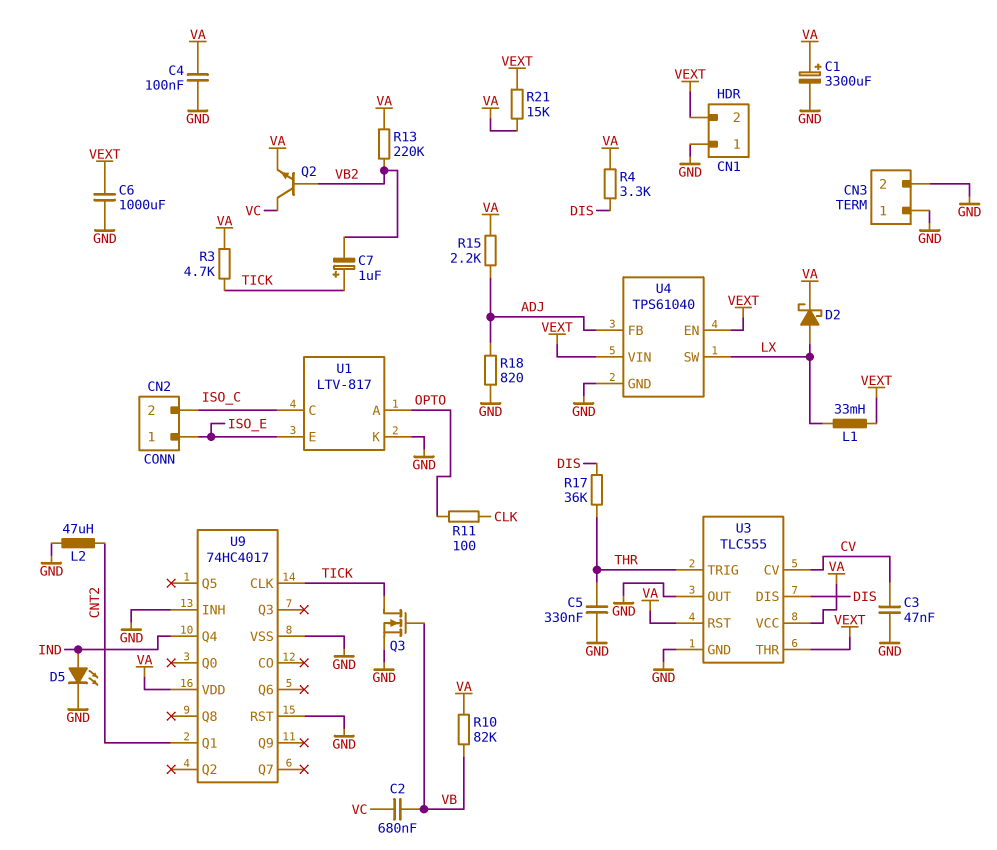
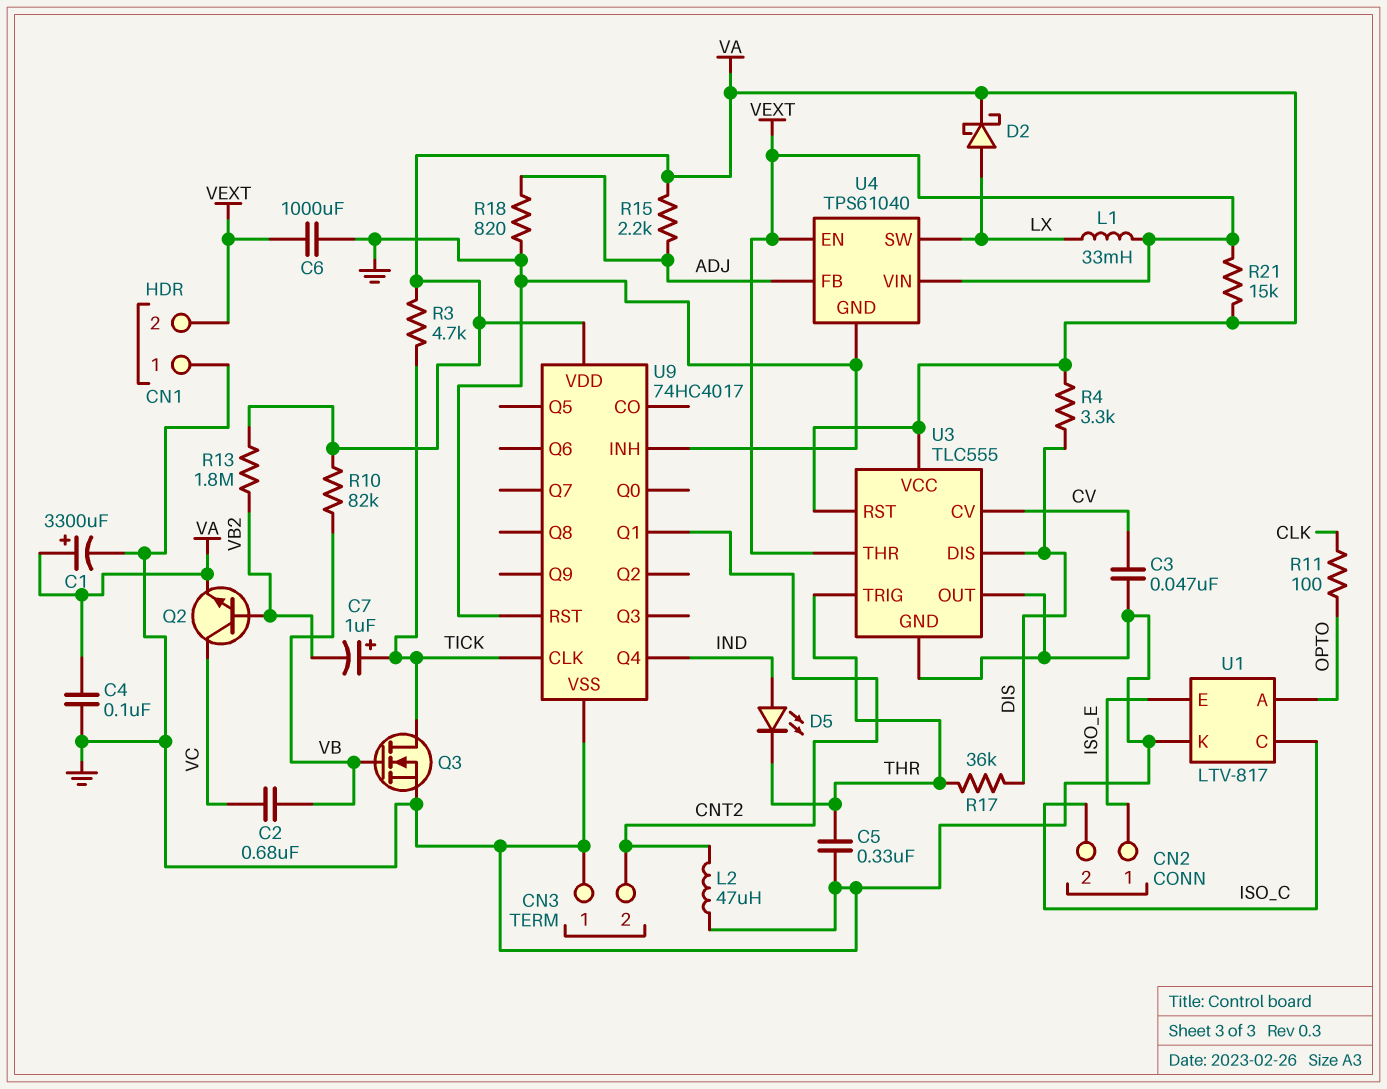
CN3 pin 2: GND -> CNT2
D5: LED (A IND, K GND) -> LED (A IND, K THR)
R13: 220k (VA, VB2) -> 1.8M (VA, VB2)

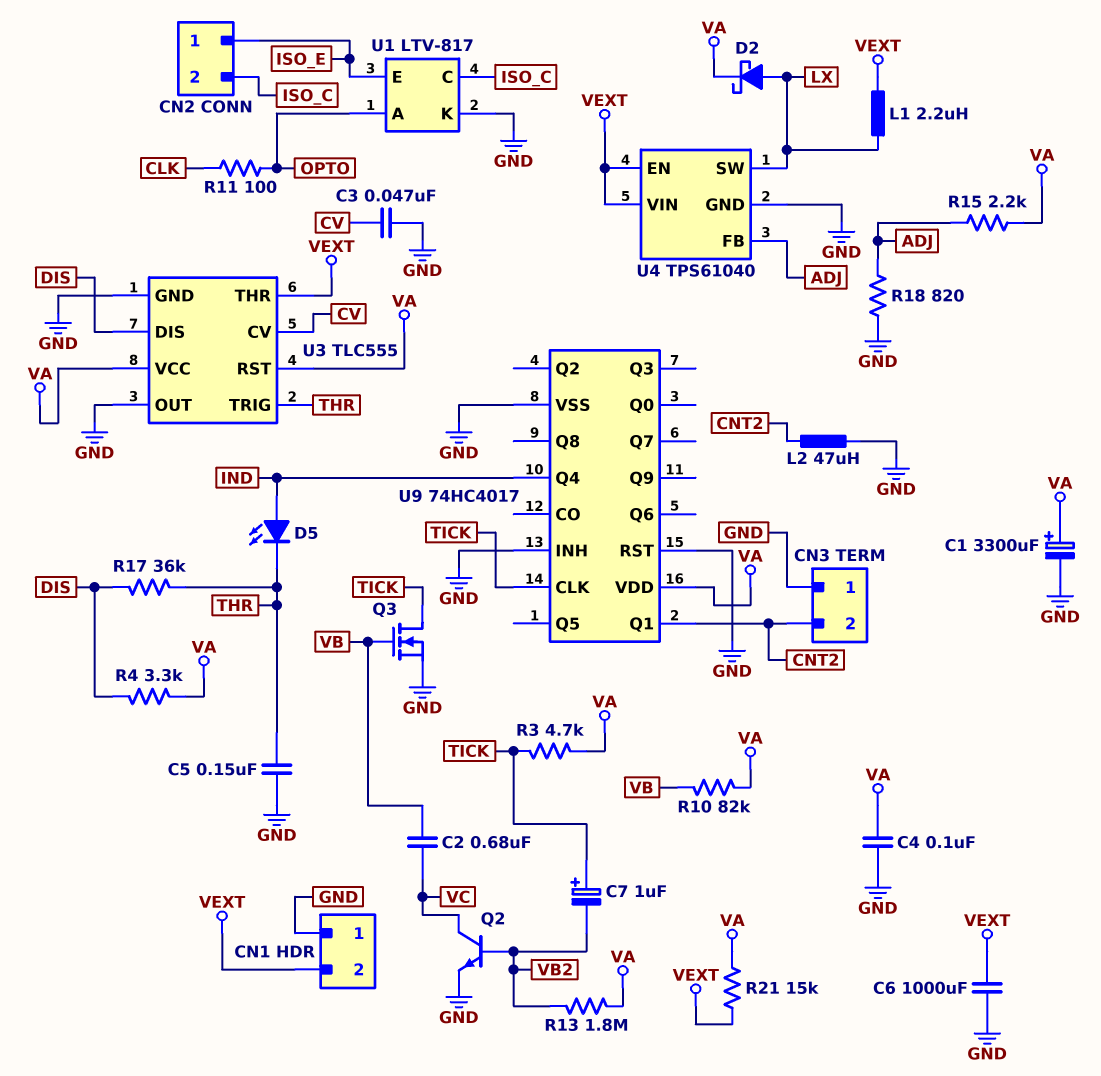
C5: 330nF (GND, THR) -> 150nF (GND, THR)
L1: 33mH (LX, VEXT) -> 2.2uH (LX, VEXT)
Q2: NPN (B VB2, C VC, E VA) -> NPN (B VB2, C VC, E GND)

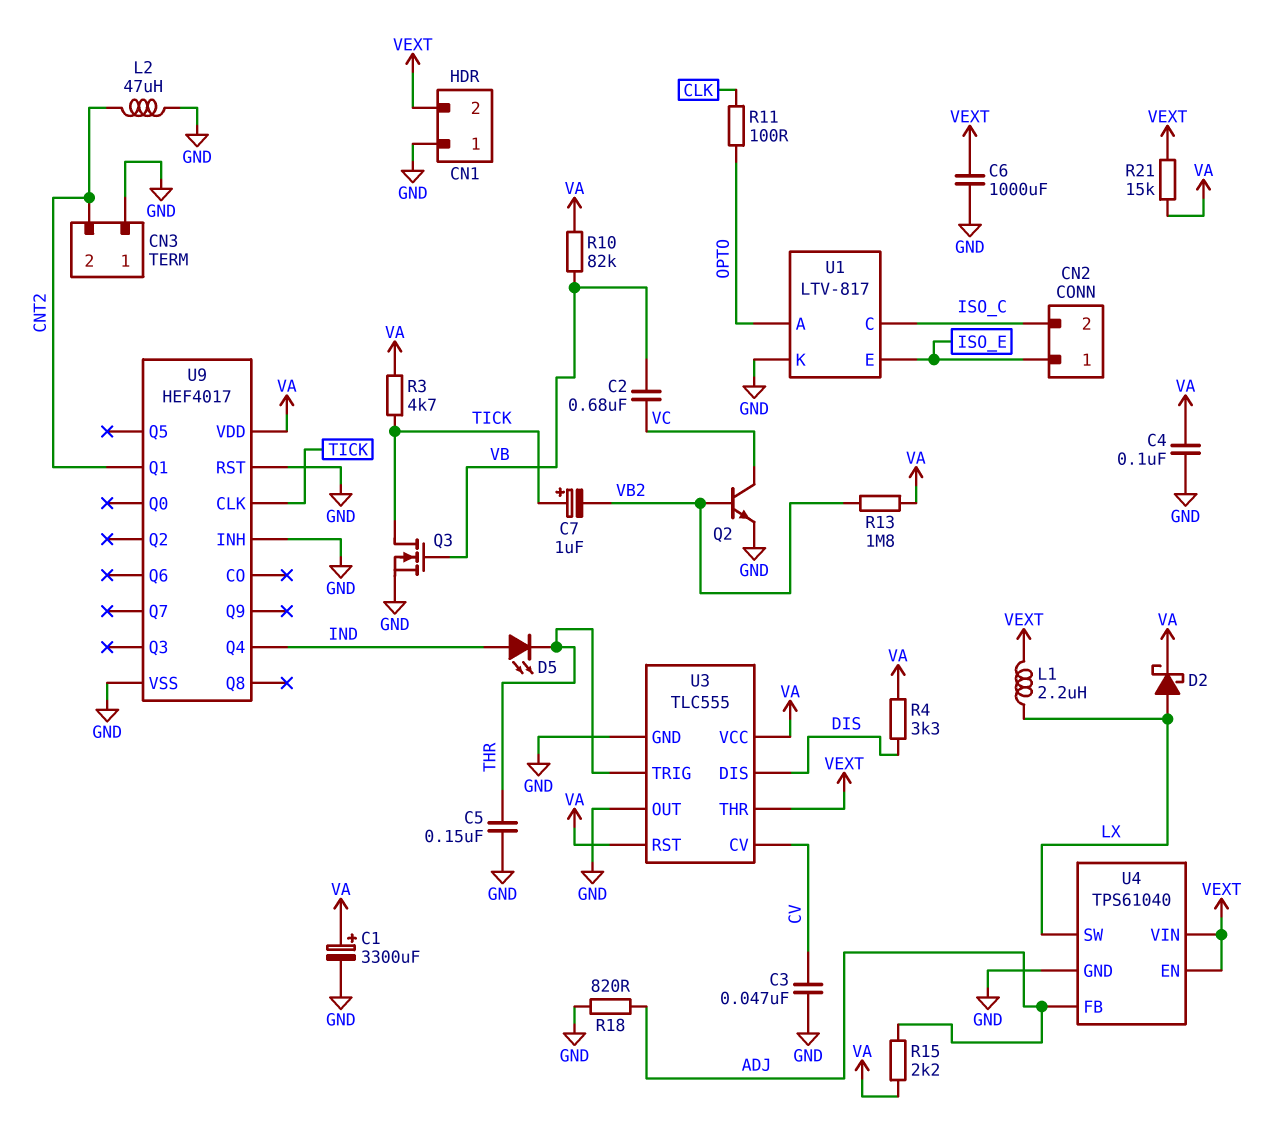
R17: 36k (DIS, THR) -> none
U9: 74HC4017 -> HEF4017

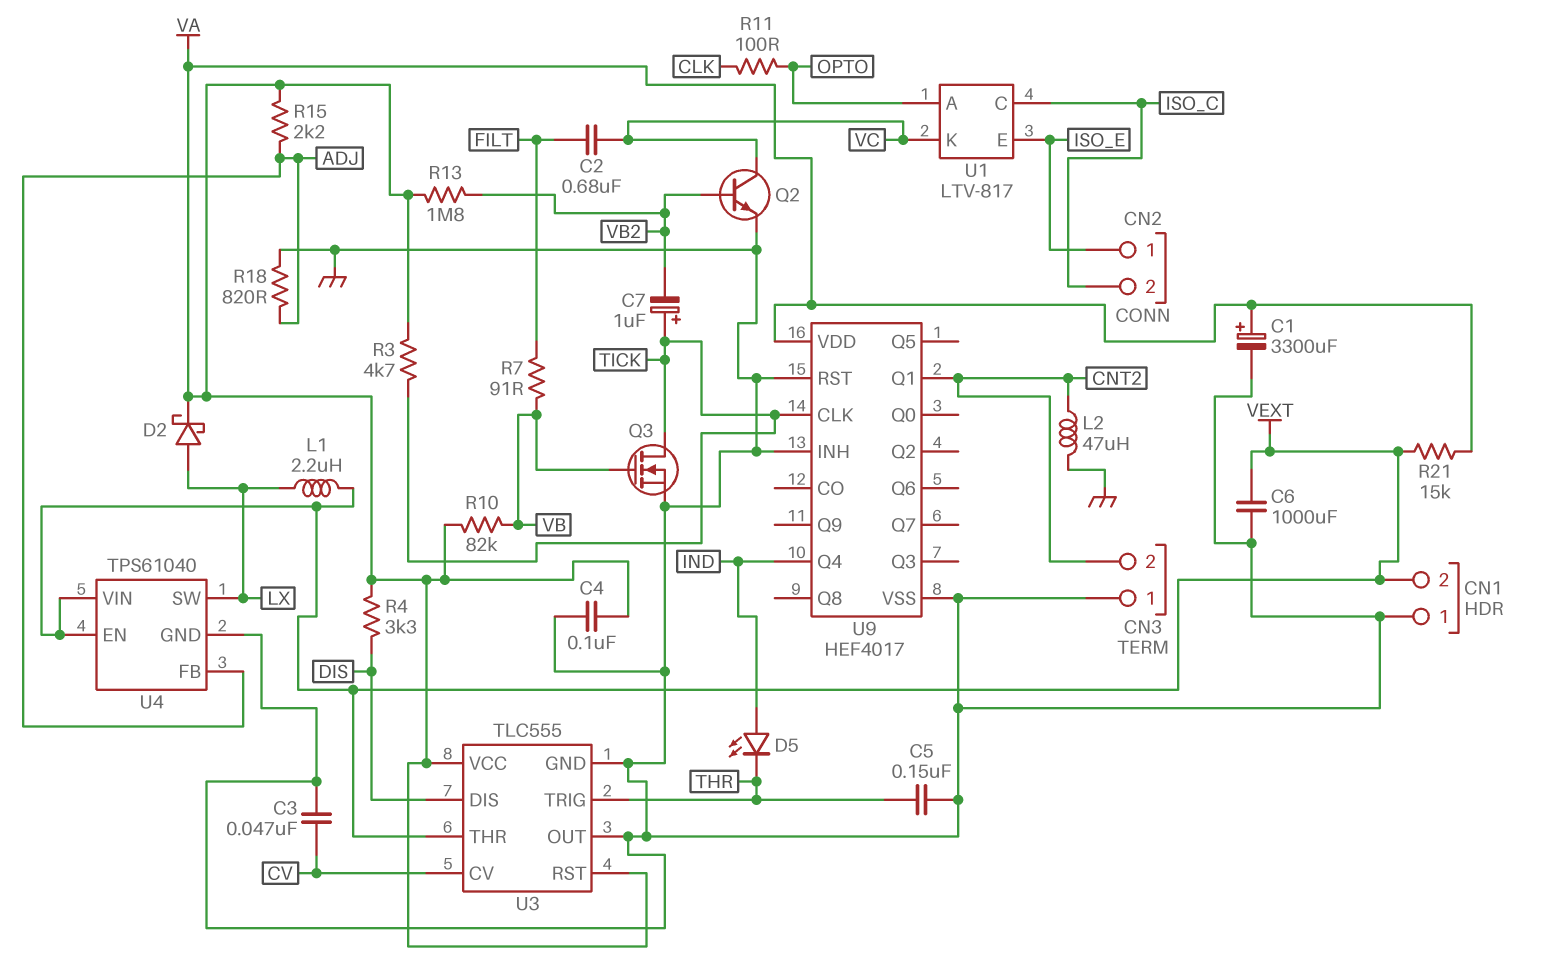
C2: 680nF (VB, VC) -> 680nF (FILT, VC)
R7: none -> 91 (FILT, VB)
U1 pin K: GND -> VC

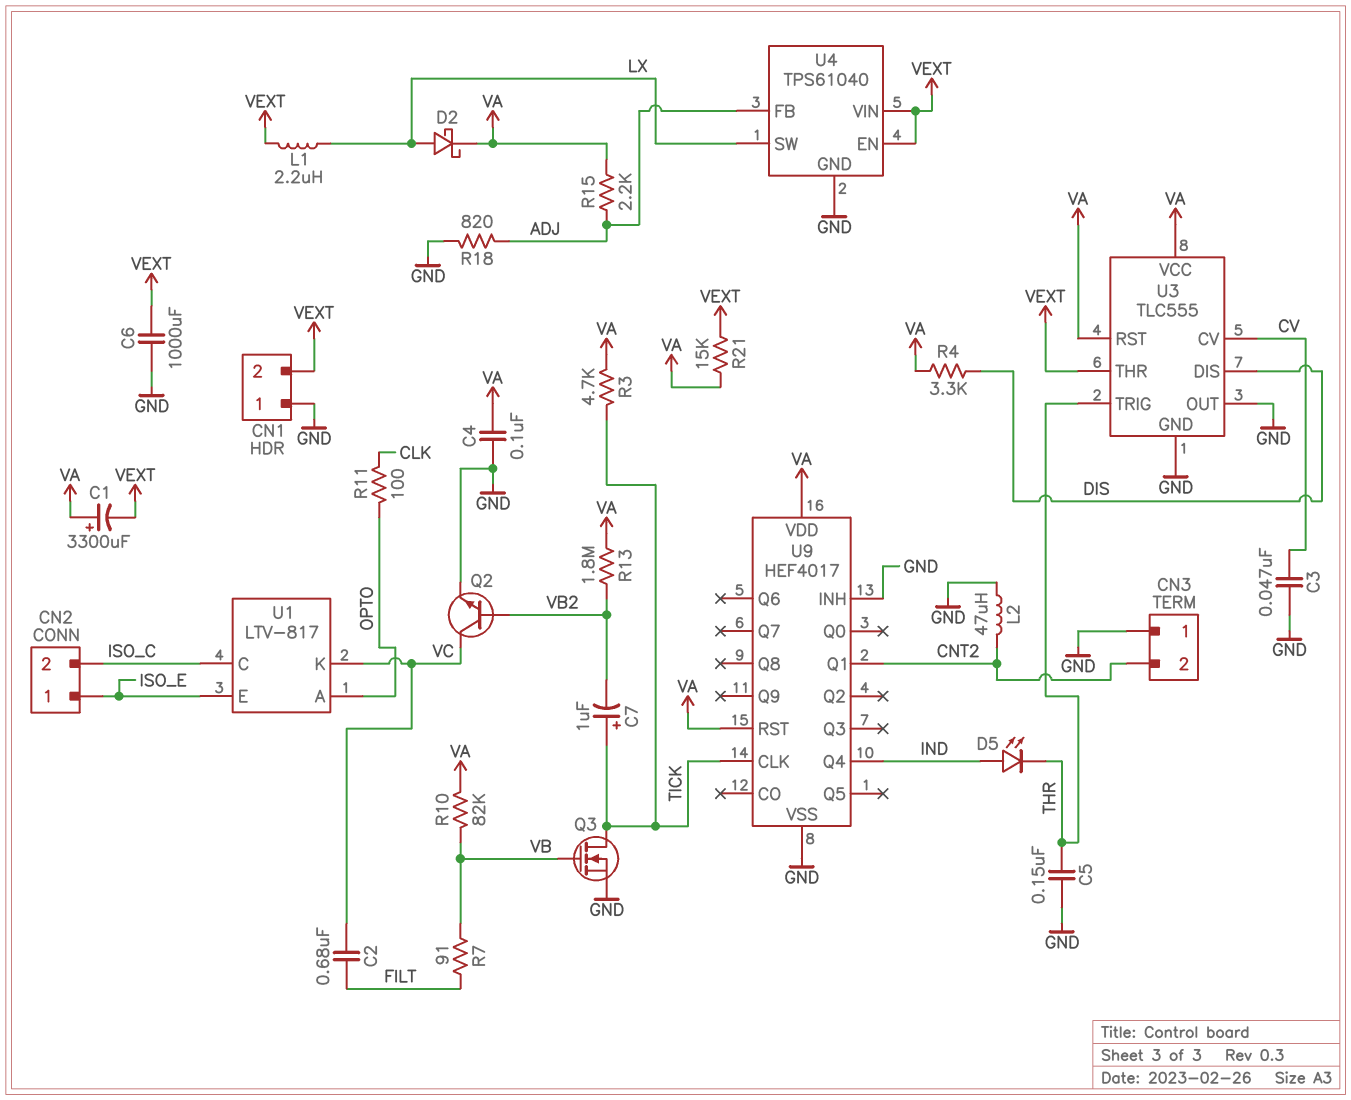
C1: 3300uF (plus VA, minus GND) -> 3300uF (plus VA, minus VEXT)
U9 pin RST: GND -> VA

